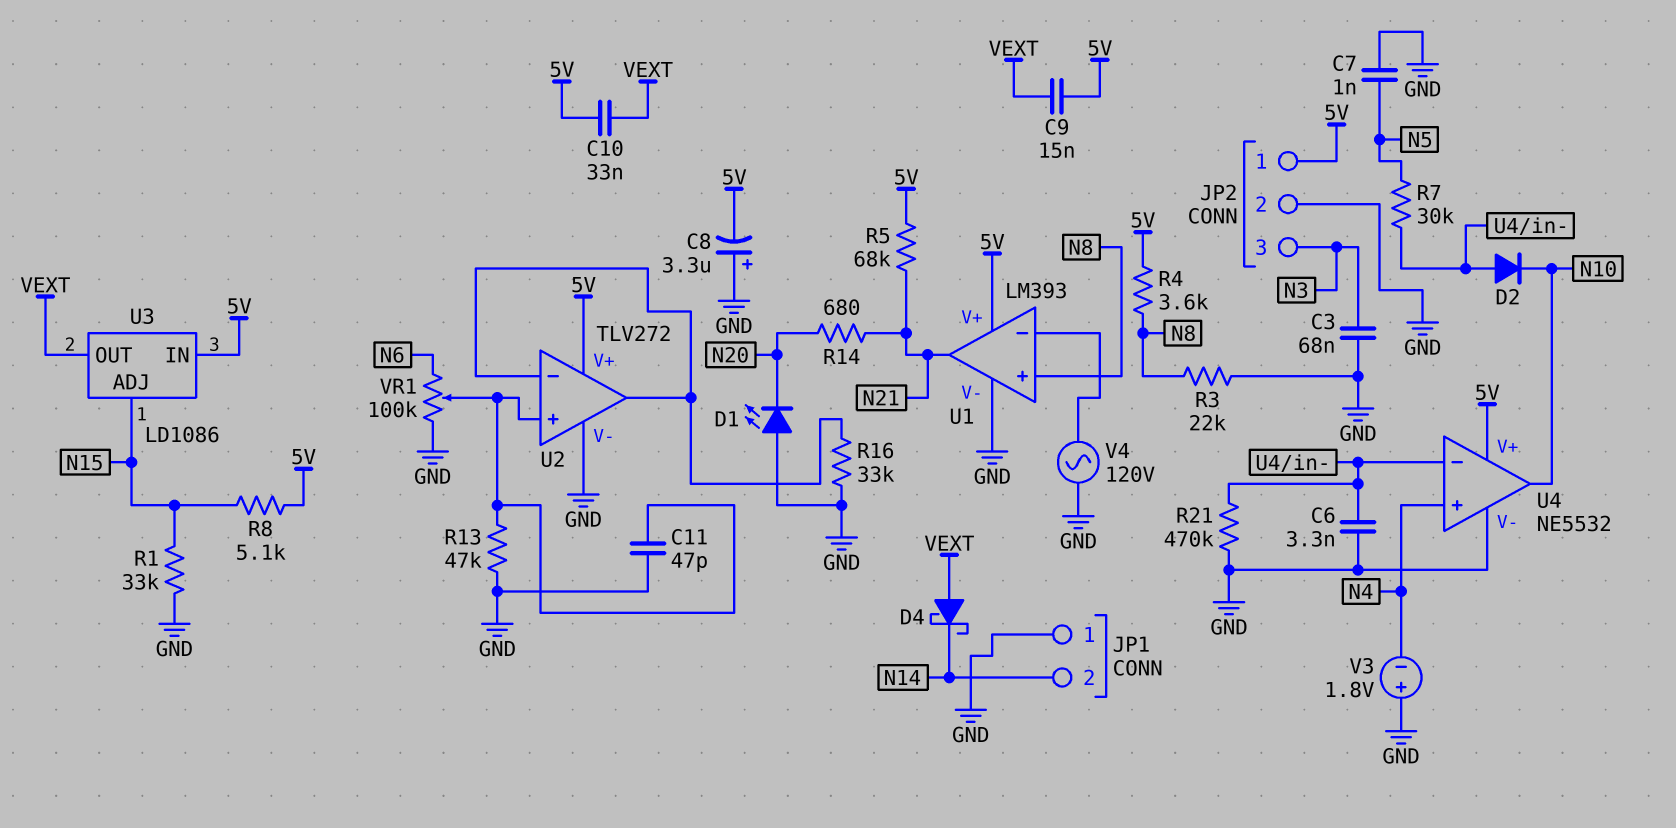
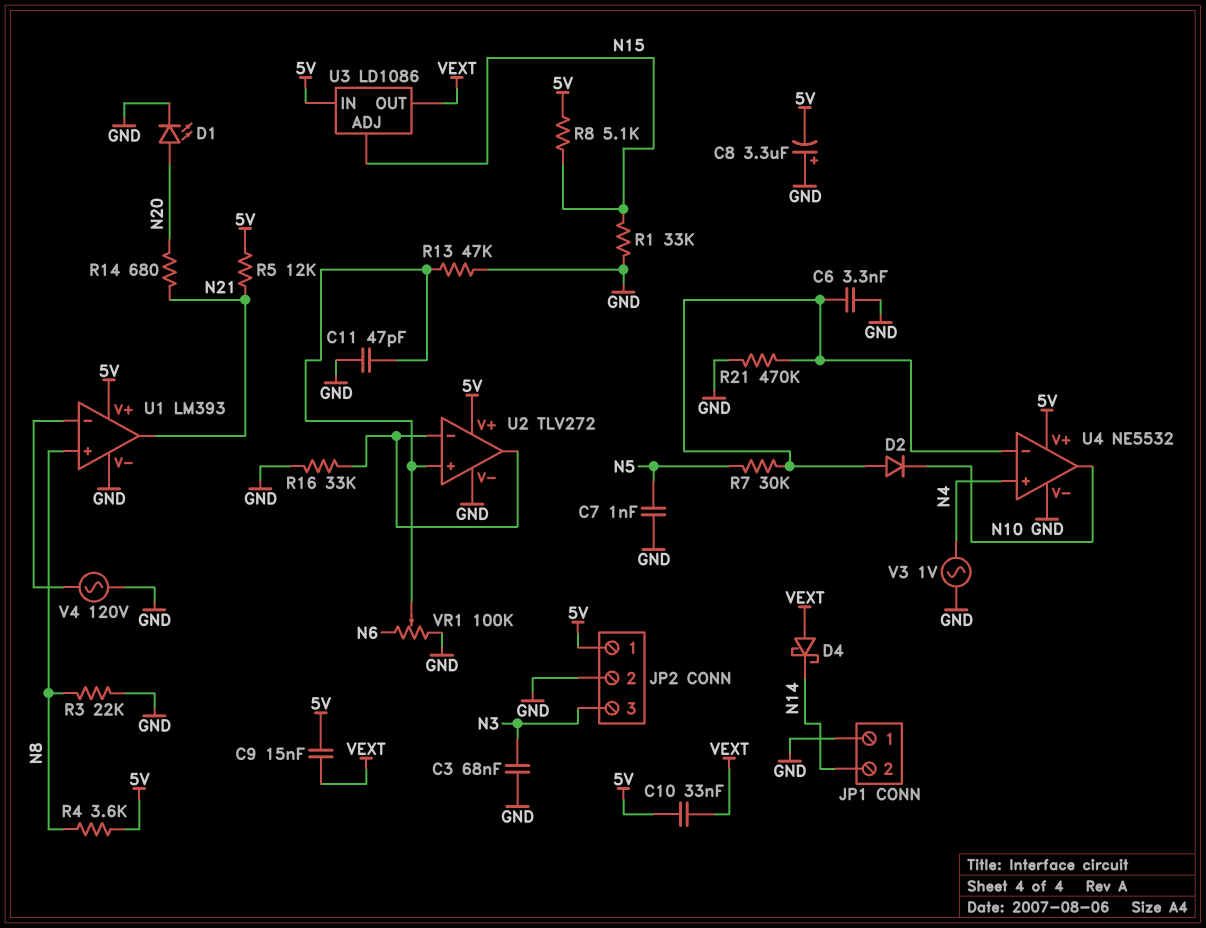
D1: LED (A GND, K N20) -> LED (A N20, K GND)
R5: 68k (5V, N21) -> 12k (5V, N21)
V3: 1.8V (plus GND, minus N4) -> AC 1V (GND, N4)

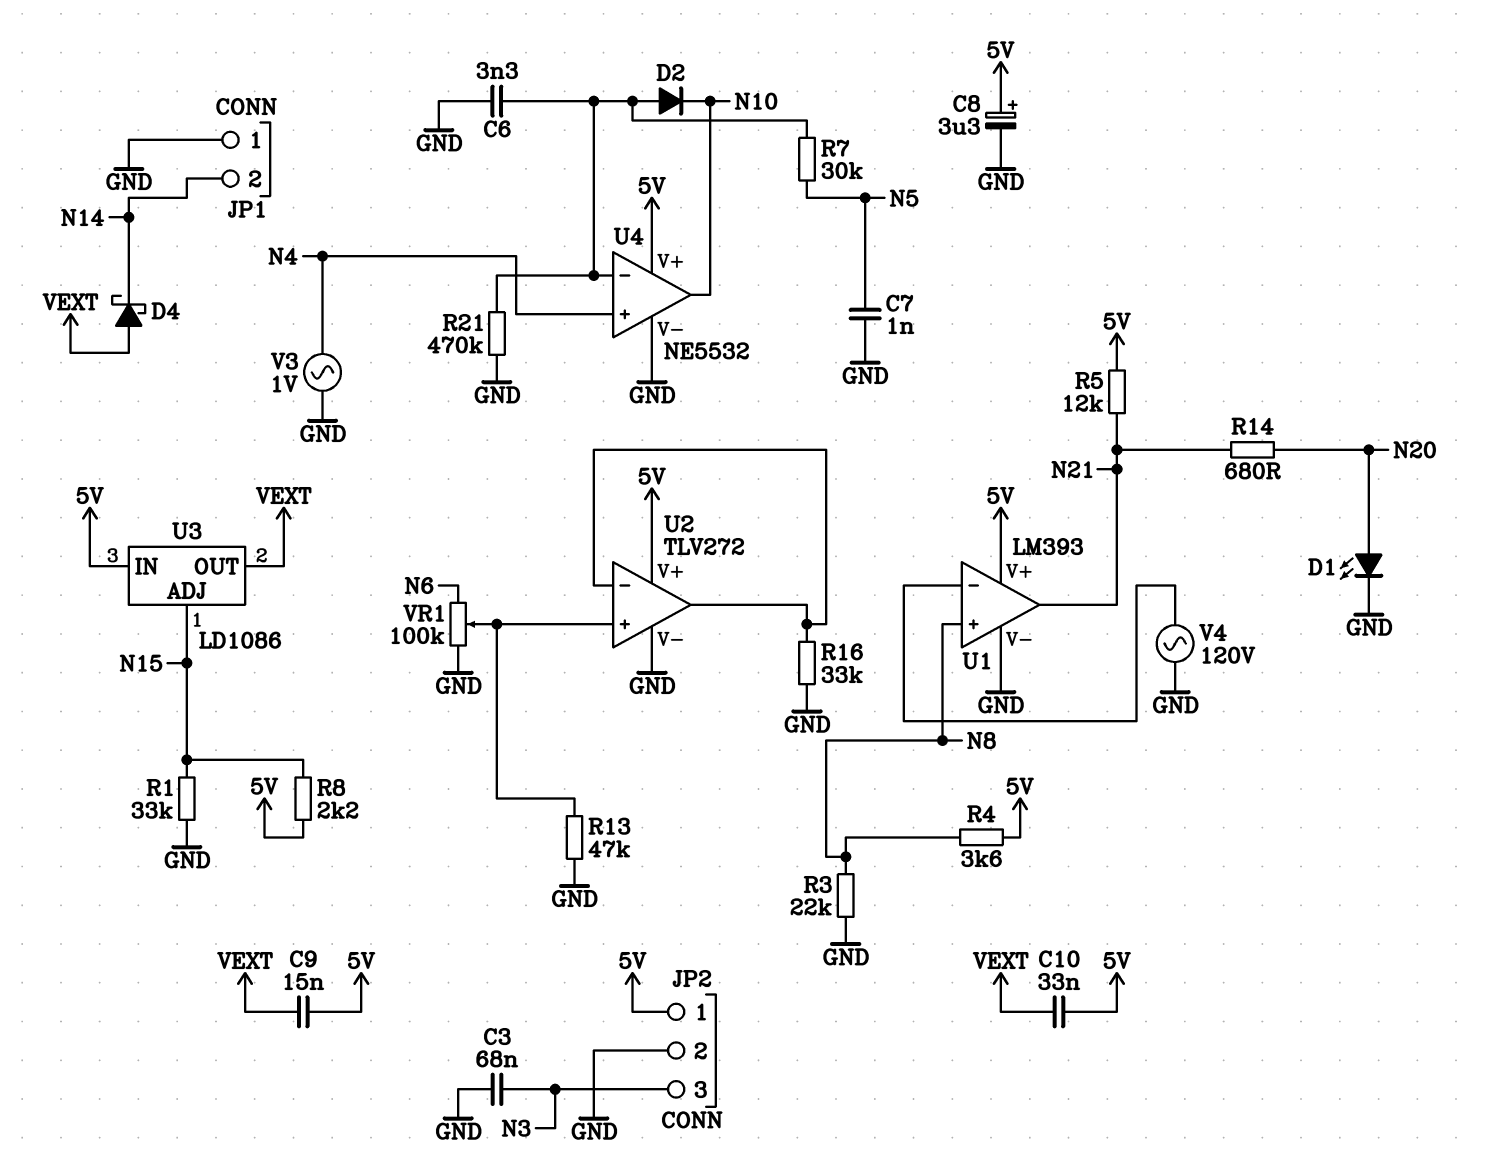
C8: 3.3uF (plus GND, minus 5V) -> 3.3uF (plus 5V, minus GND)
C11: 47pF (GND, U2/in+) -> none
R8: 5.1k (5V, N15) -> 2.2k (5V, N15)

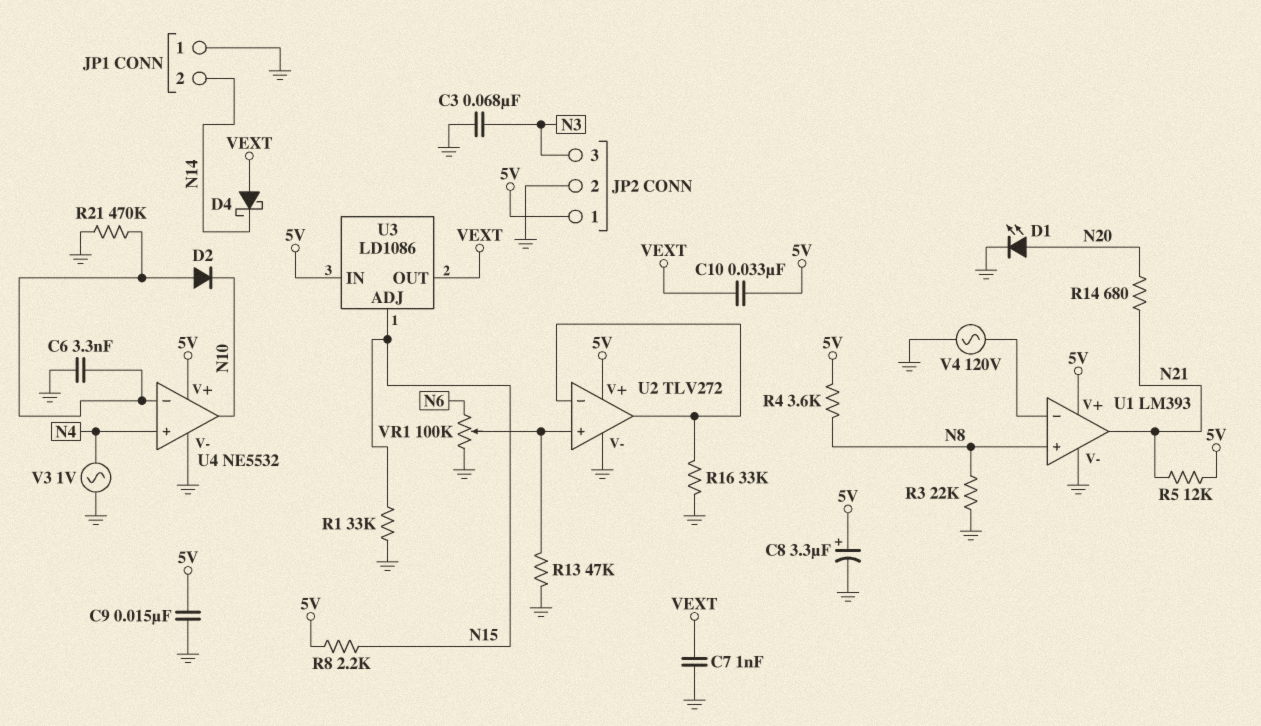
C7: 1nF (GND, N5) -> 1nF (GND, VEXT)
C9: 15nF (5V, VEXT) -> 15nF (5V, GND)
R7: 30k (N5, U4/in-) -> none

